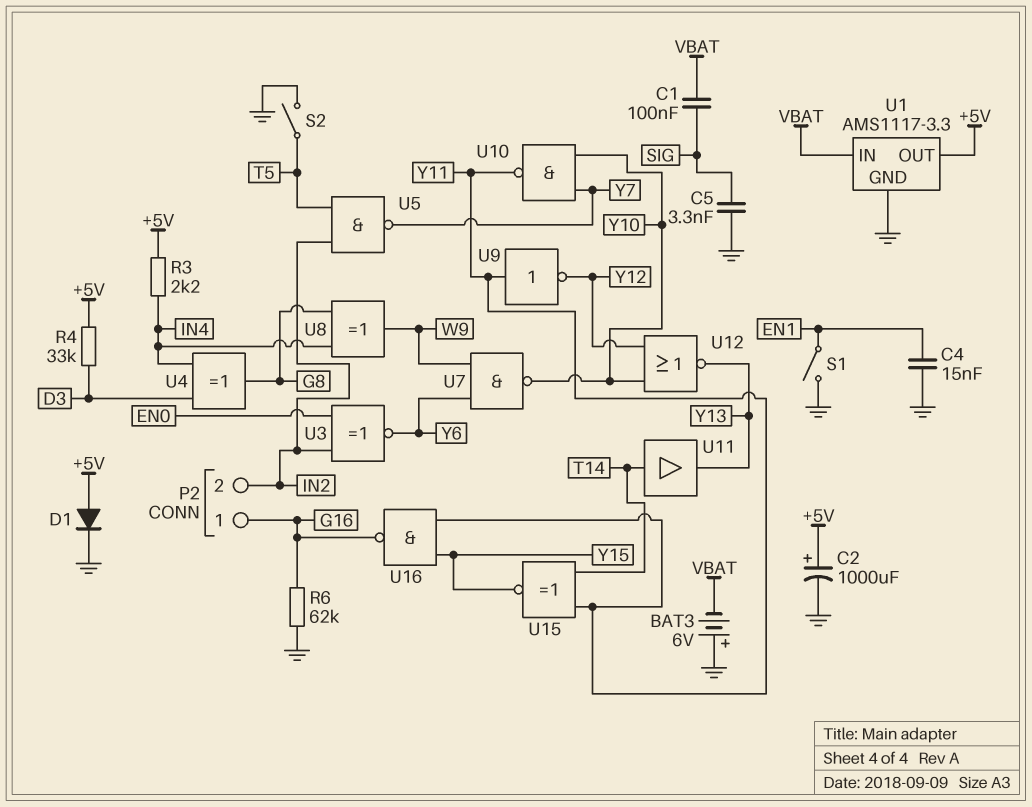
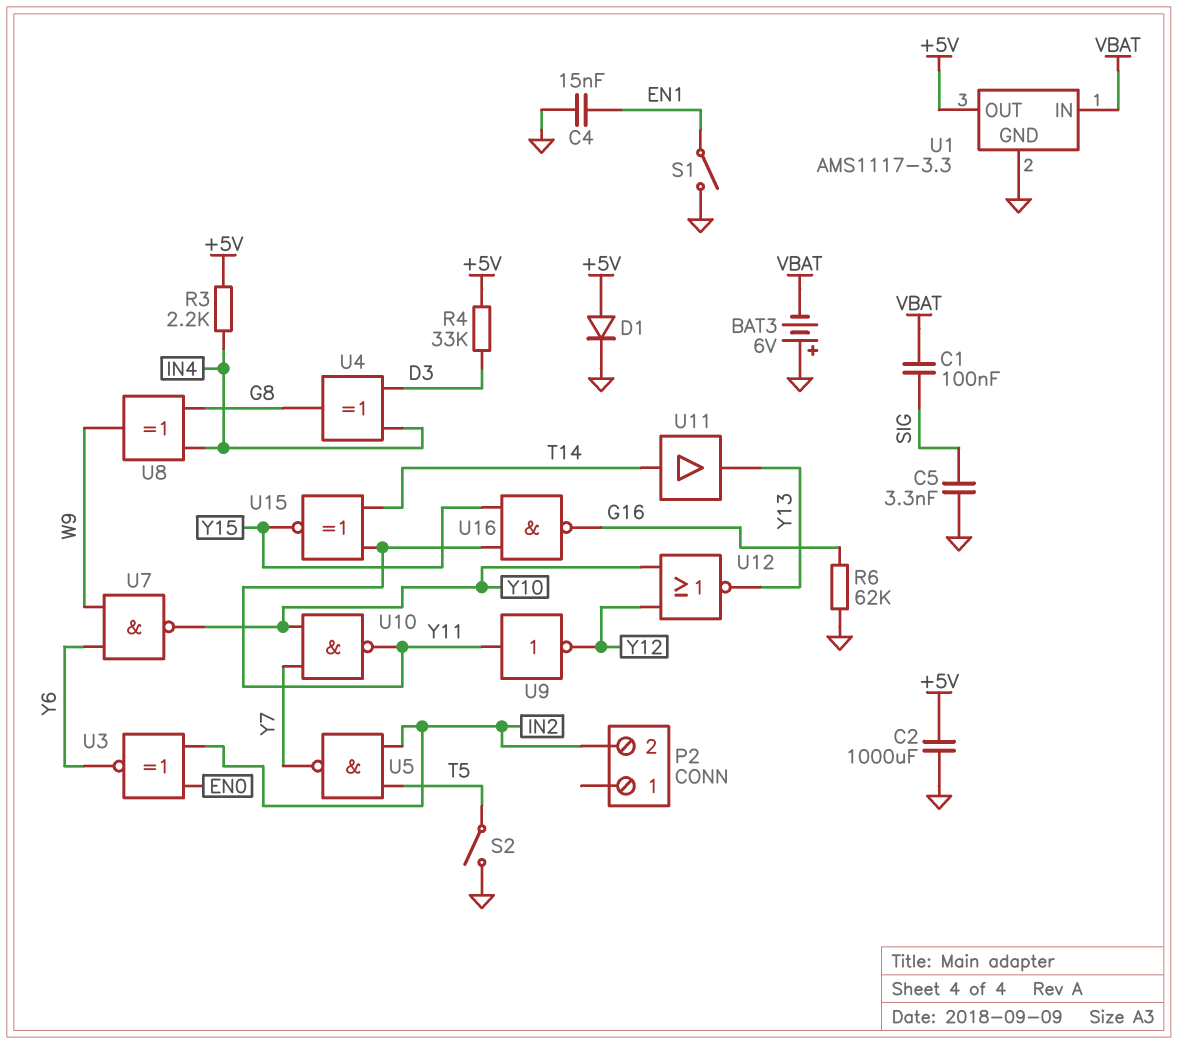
C2: 1000uF (plus +5V, minus GND) -> 1000uF (+5V, GND)
P2 pin 1: G16 -> none

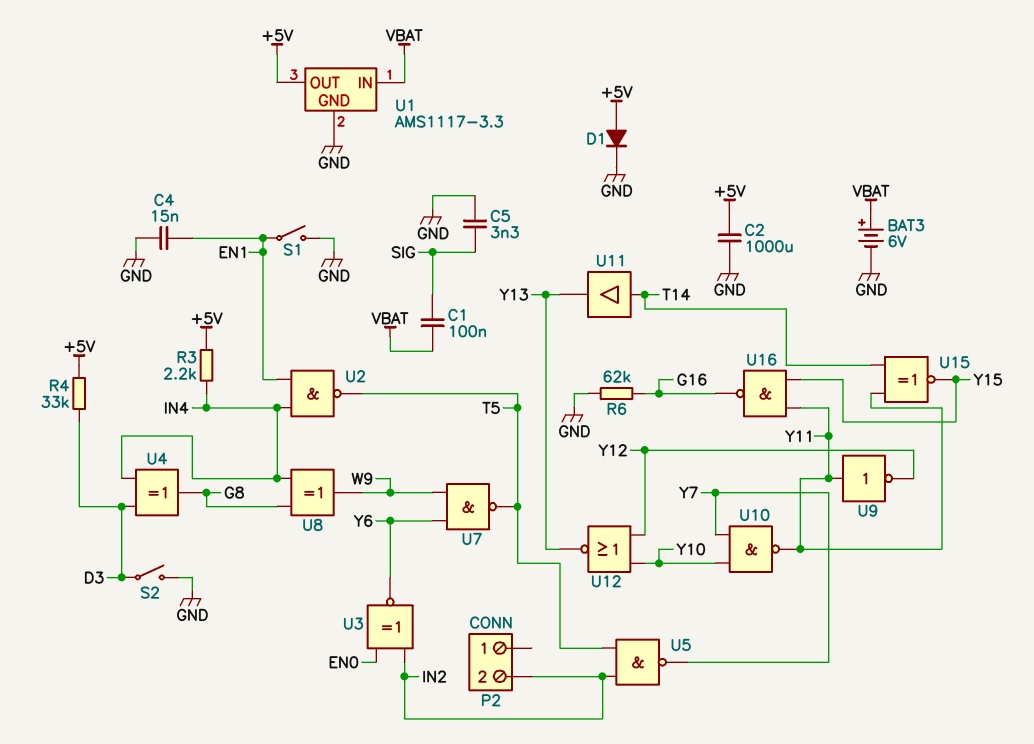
BAT3: 6V (plus GND, minus VBAT) -> 6V (plus VBAT, minus GND)
S2: switch (GND, T5) -> switch (D3, GND)
U2: none -> NAND (in EN1, in IN4, out T5)
U7: NAND (in W9, in Y6, out Y10) -> NAND (in W9, in Y6, out T5)

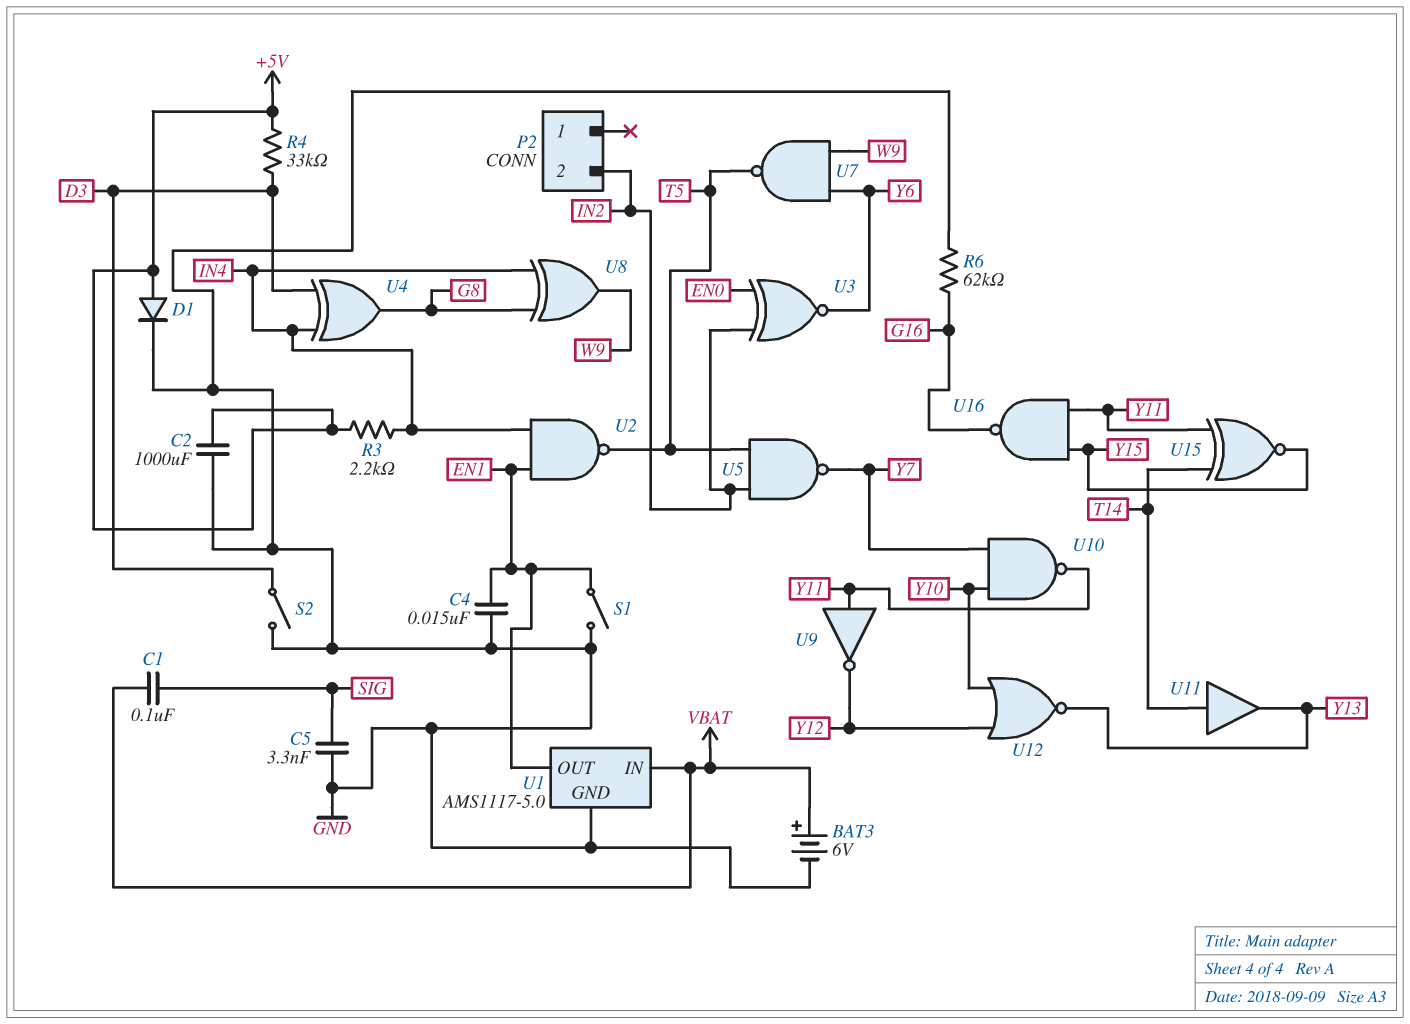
U1: AMS1117-3.3 -> AMS1117-5.0
U1 pin OUT: +5V -> EN1

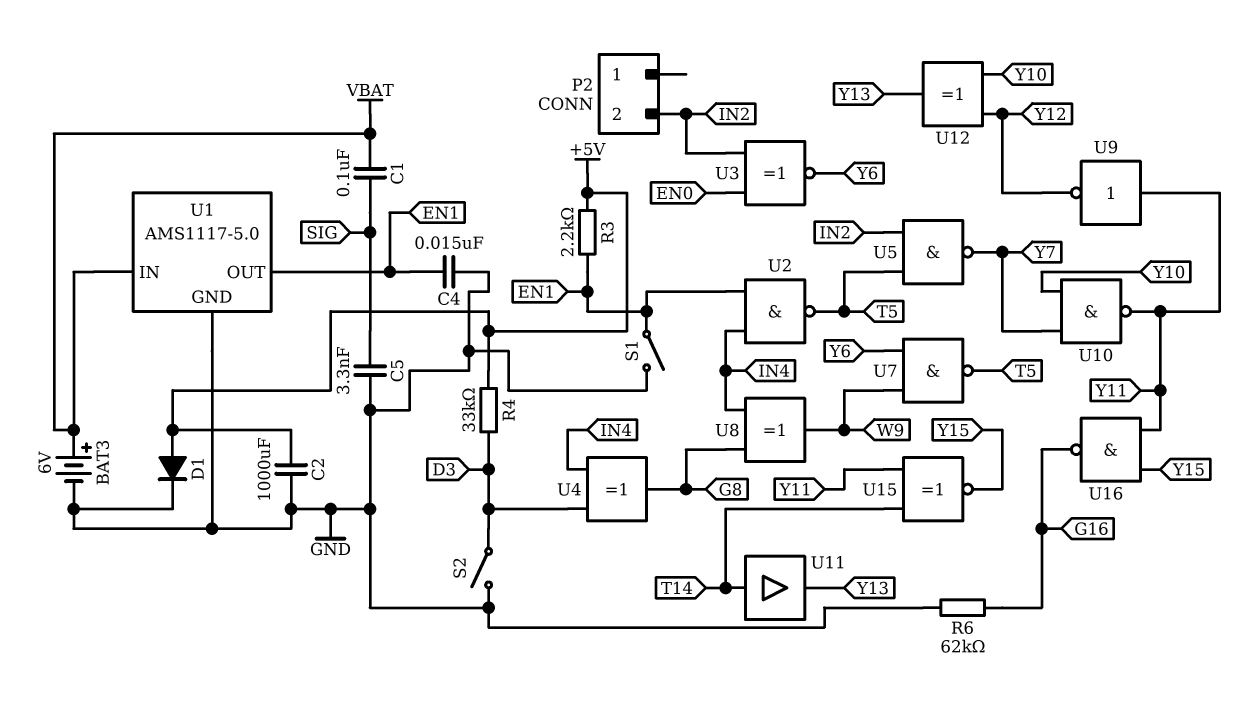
R3: 2.2k (+5V, IN4) -> 2.2k (+5V, EN1)
U12: NOR (in Y10, in Y12, out Y13) -> XOR (in Y10, in Y12, out Y13)

